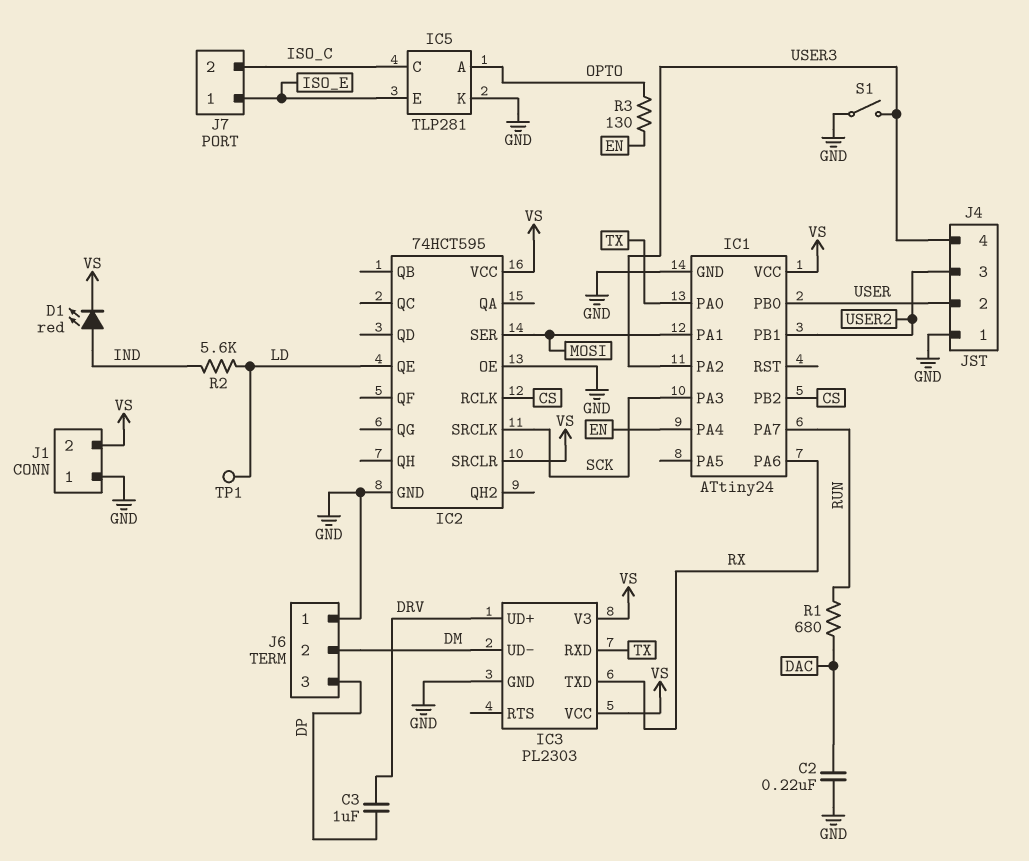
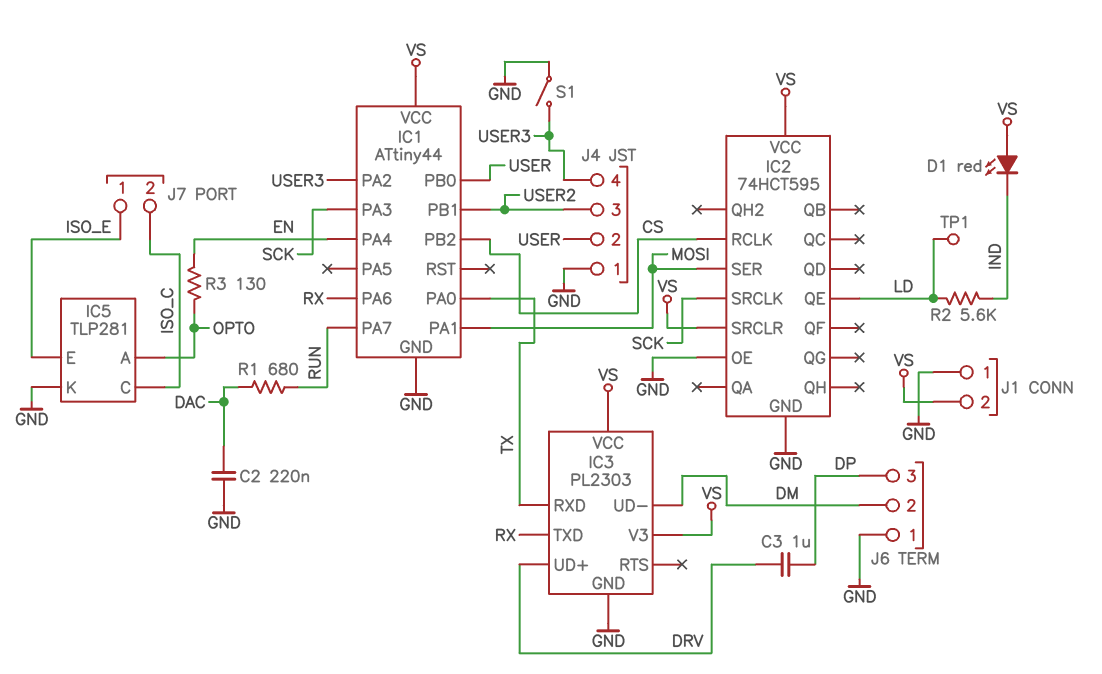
D1: LED red (A IND, K VS) -> LED red (A VS, K IND)
IC1: ATtiny24 -> ATtiny44

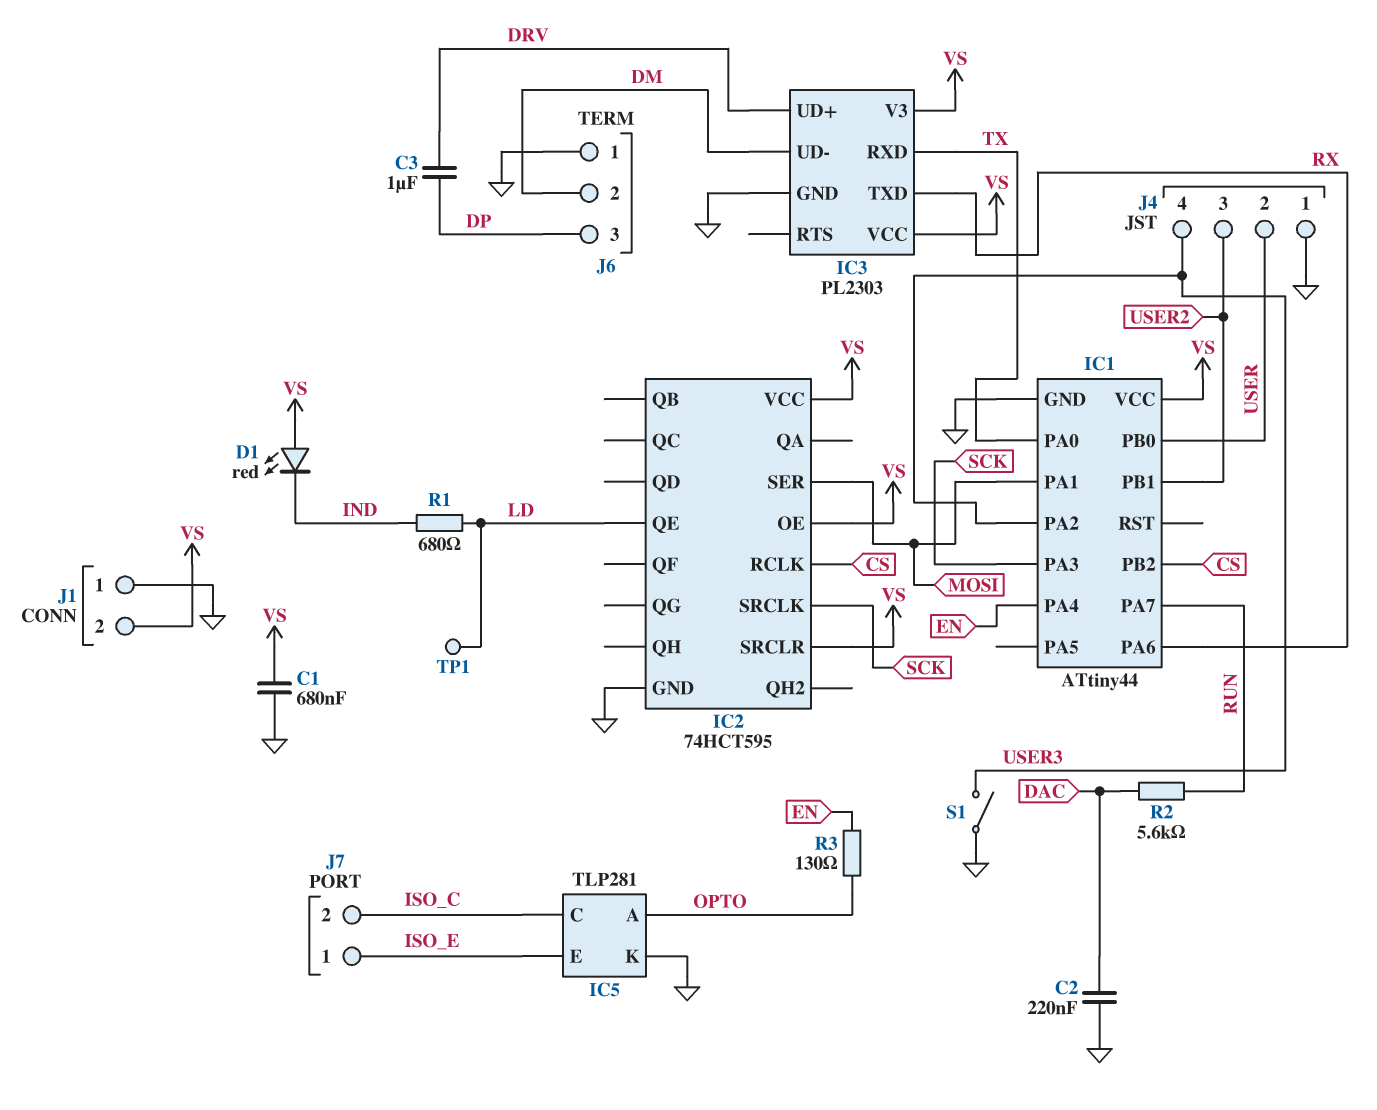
C1: none -> 680nF (GND, VS)
IC2 pin OE: GND -> VS
R1: 680 (DAC, RUN) -> 680 (IND, LD)
R2: 5.6k (IND, LD) -> 5.6k (DAC, RUN)

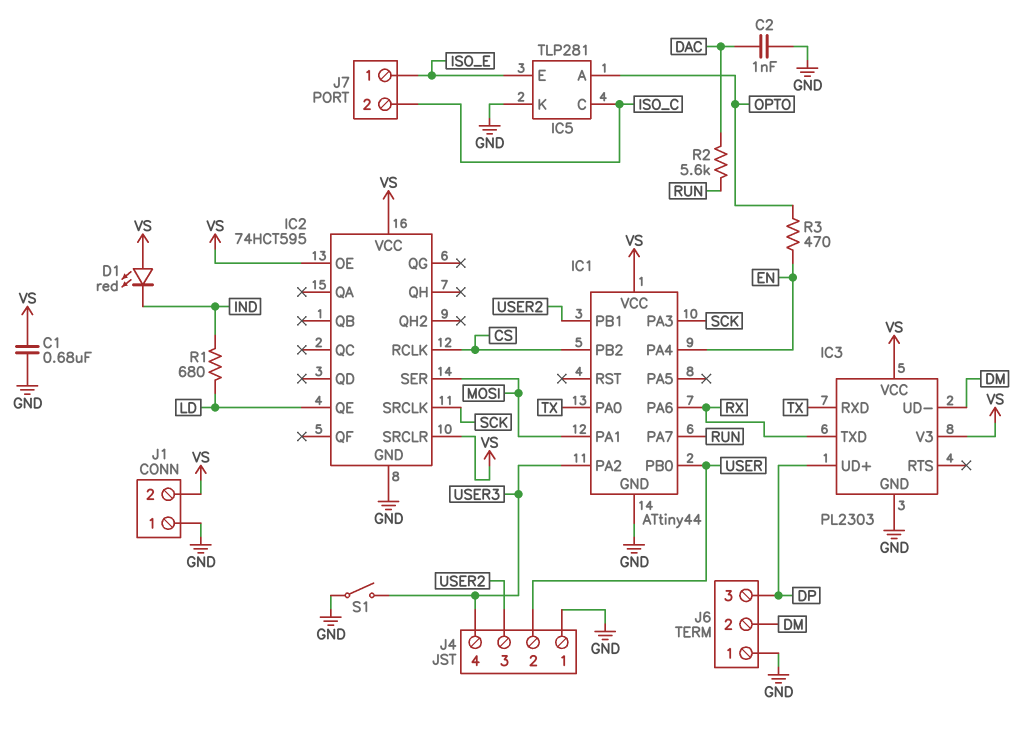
C2: 220nF (DAC, GND) -> 1nF (DAC, GND)
C3: 1uF (DP, DRV) -> none
IC3 pin UD+: DRV -> DP
R3: 130 (EN, OPTO) -> 470 (EN, OPTO)
TP1: test point (LD) -> none

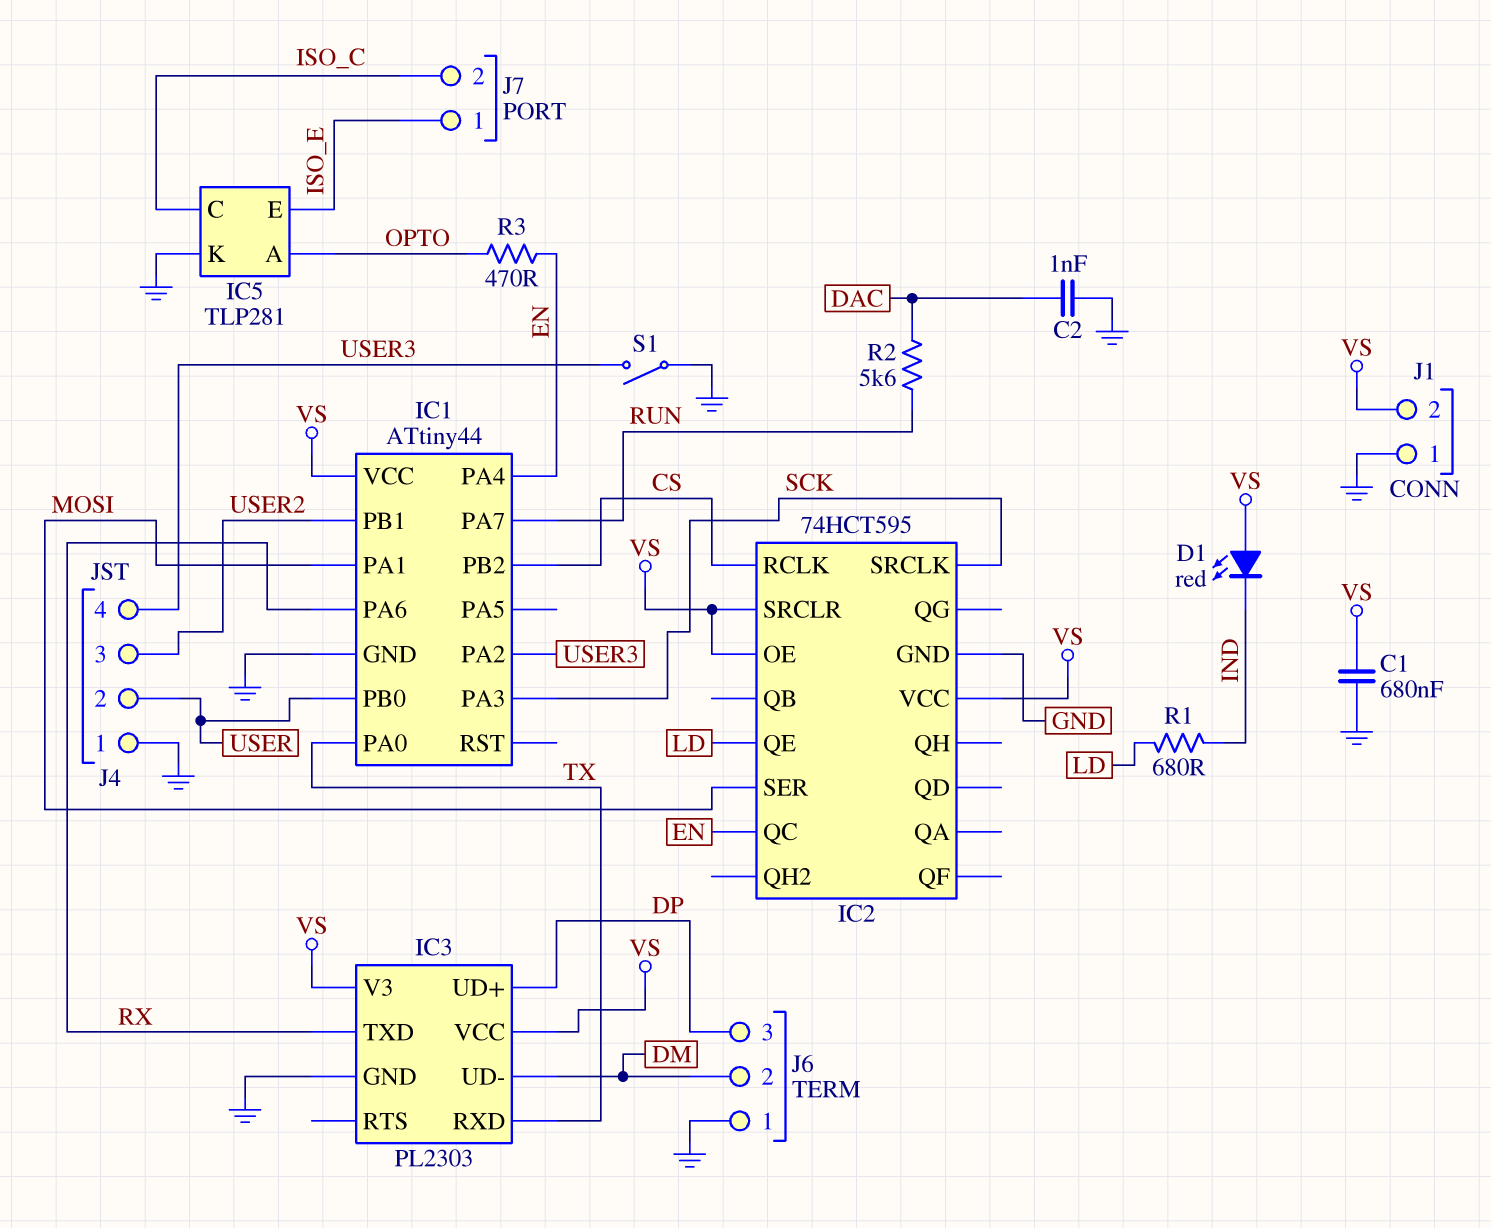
IC2 pin QC: none -> EN

